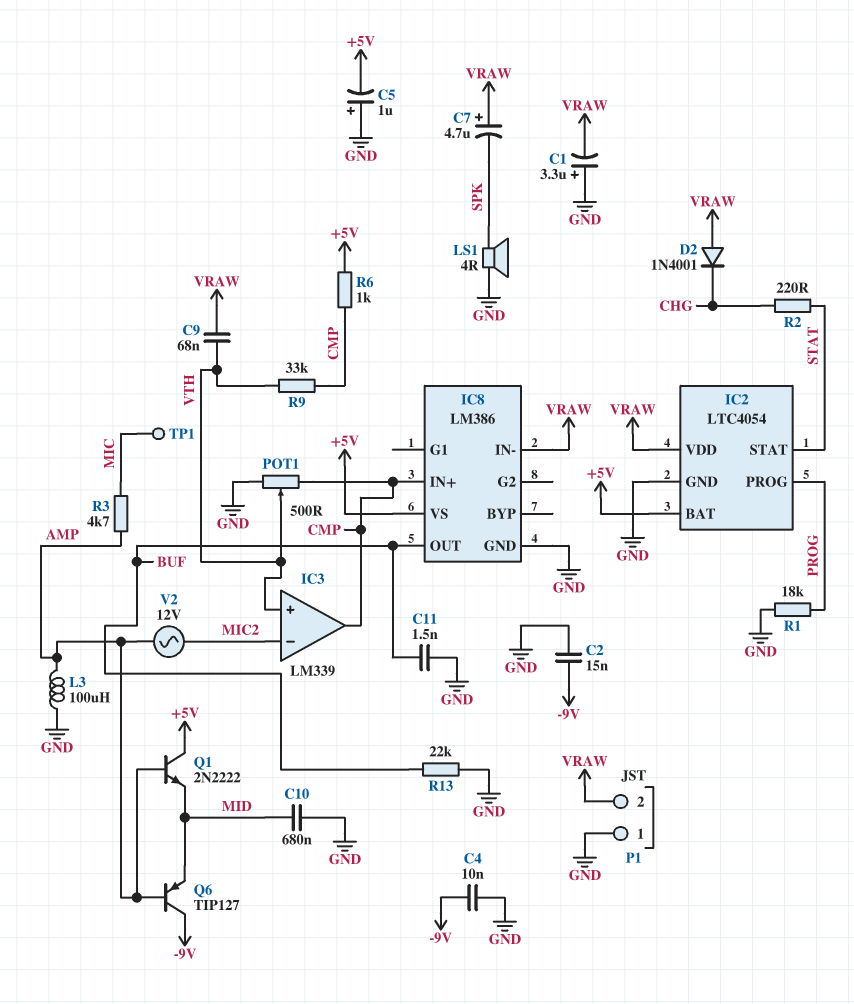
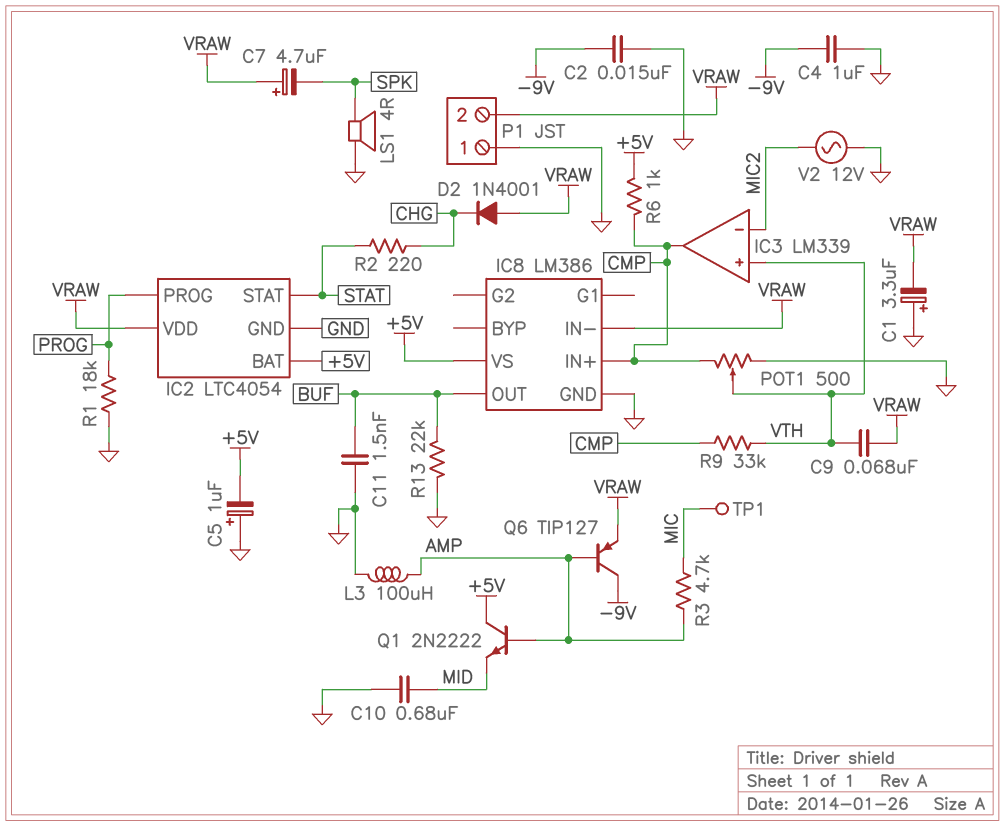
C4: 10nF (-9V, GND) -> 1uF (-9V, GND)
Q6: PNP TIP127 (B AMP, C -9V, E MID) -> PNP TIP127 (B AMP, C -9V, E VRAW)
V2: AC 12V (AMP, MIC2) -> AC 12V (GND, MIC2)

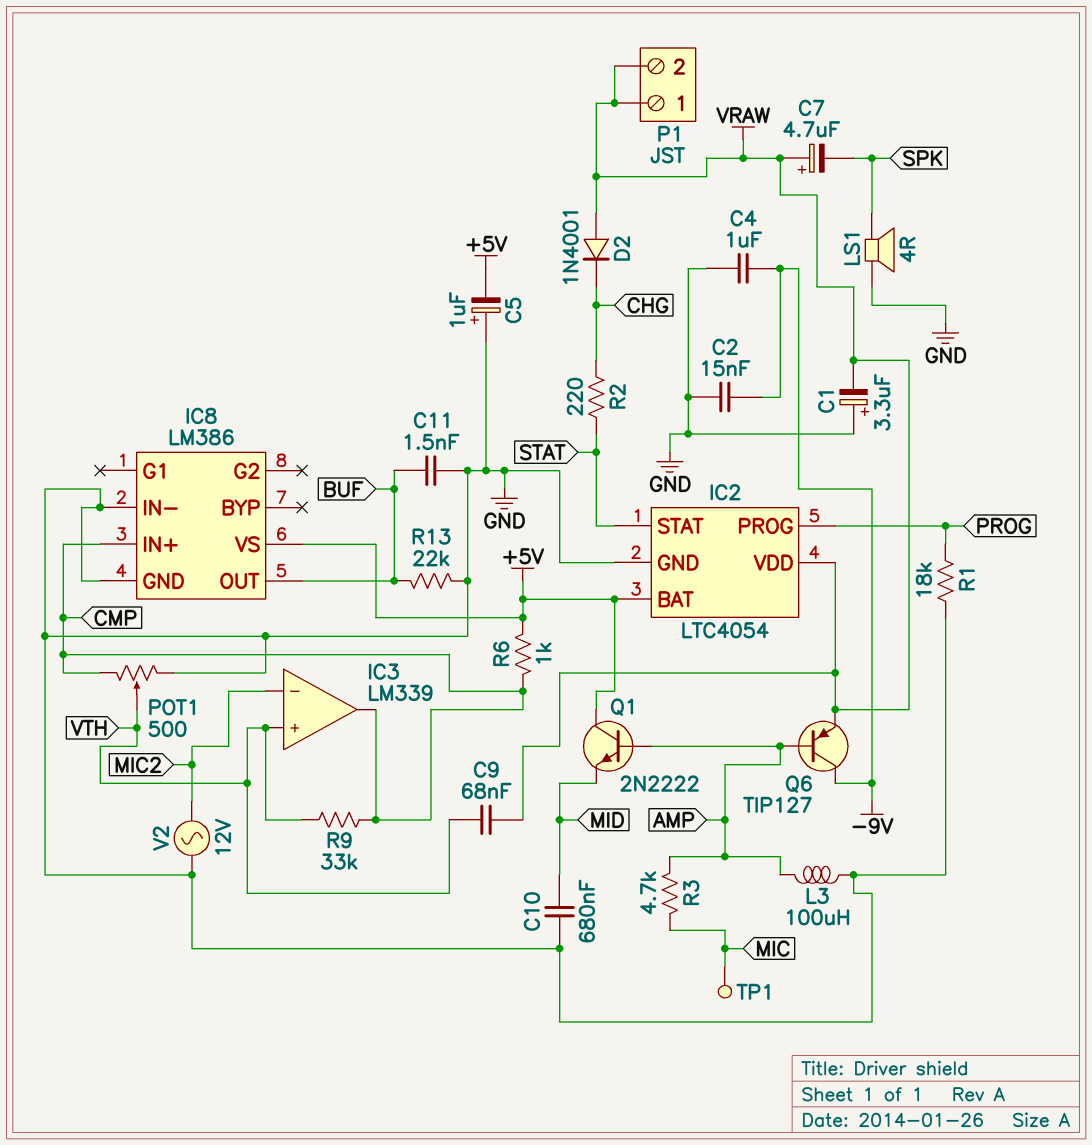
IC8 pin IN-: VRAW -> GND
P1 pin 1: GND -> VRAW

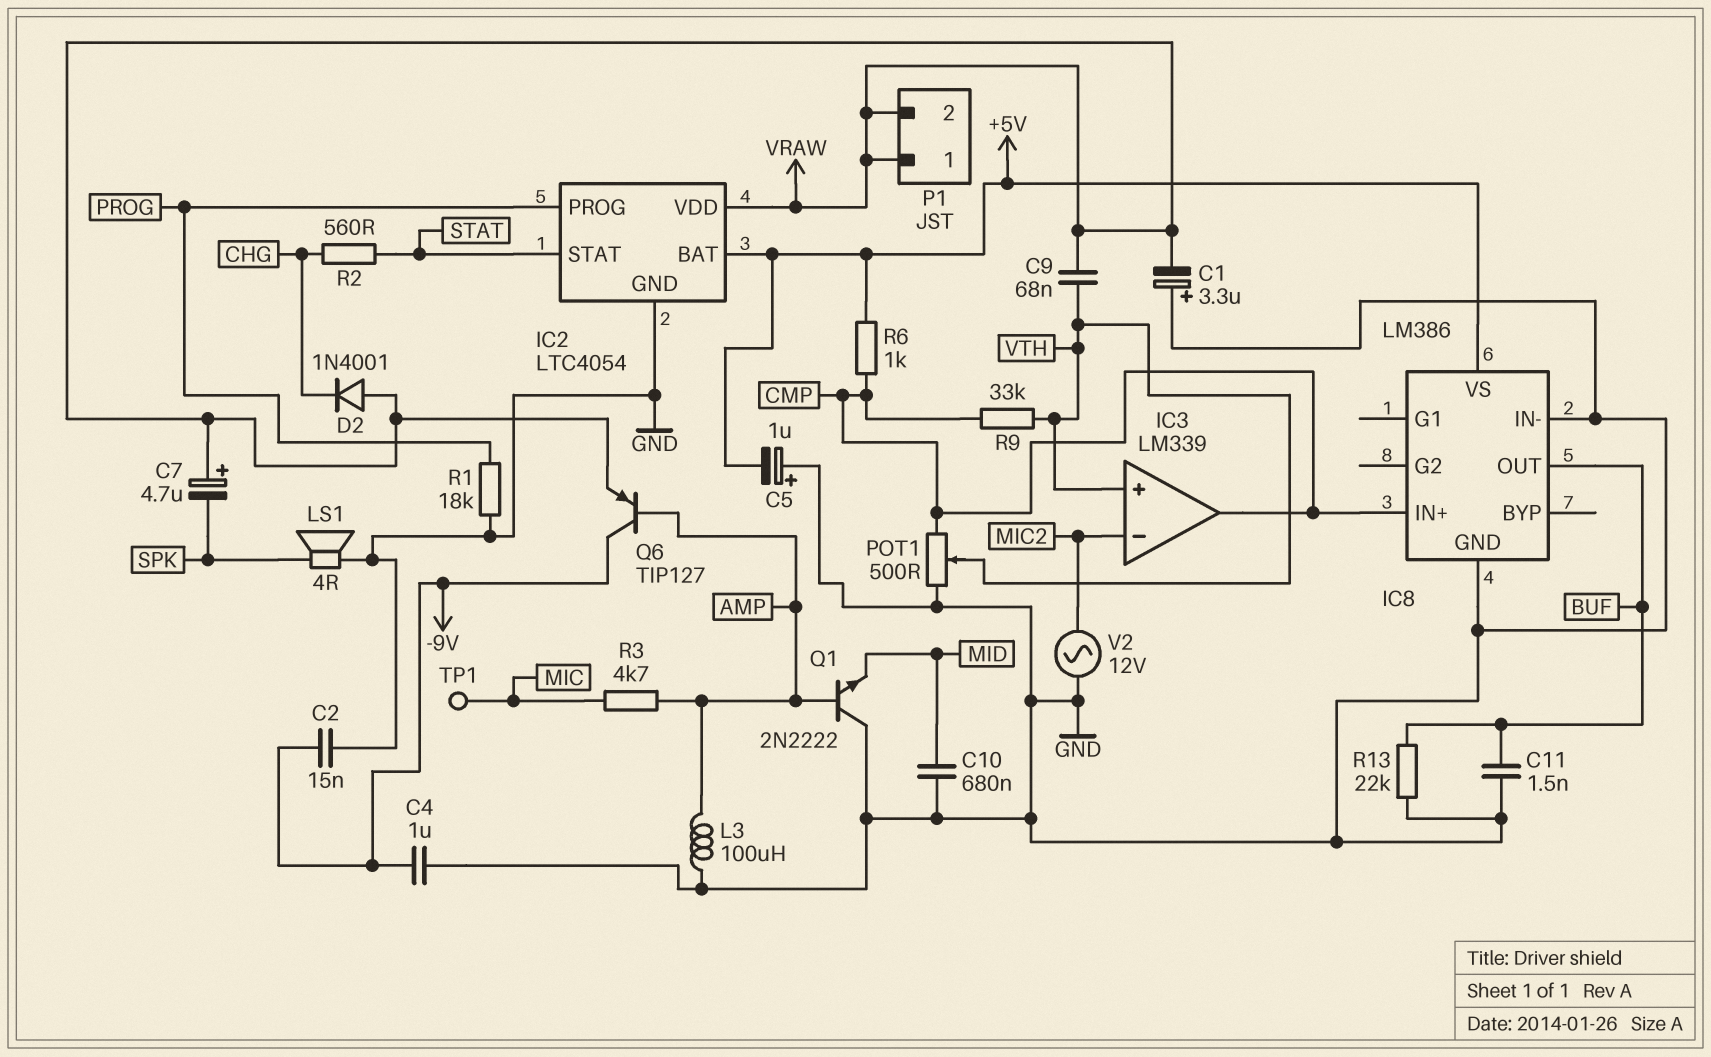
Q1: NPN 2N2222 (B AMP, C +5V, E MID) -> NPN 2N2222 (B AMP, C GND, E MID)
R2: 220 (CHG, STAT) -> 560 (CHG, STAT)

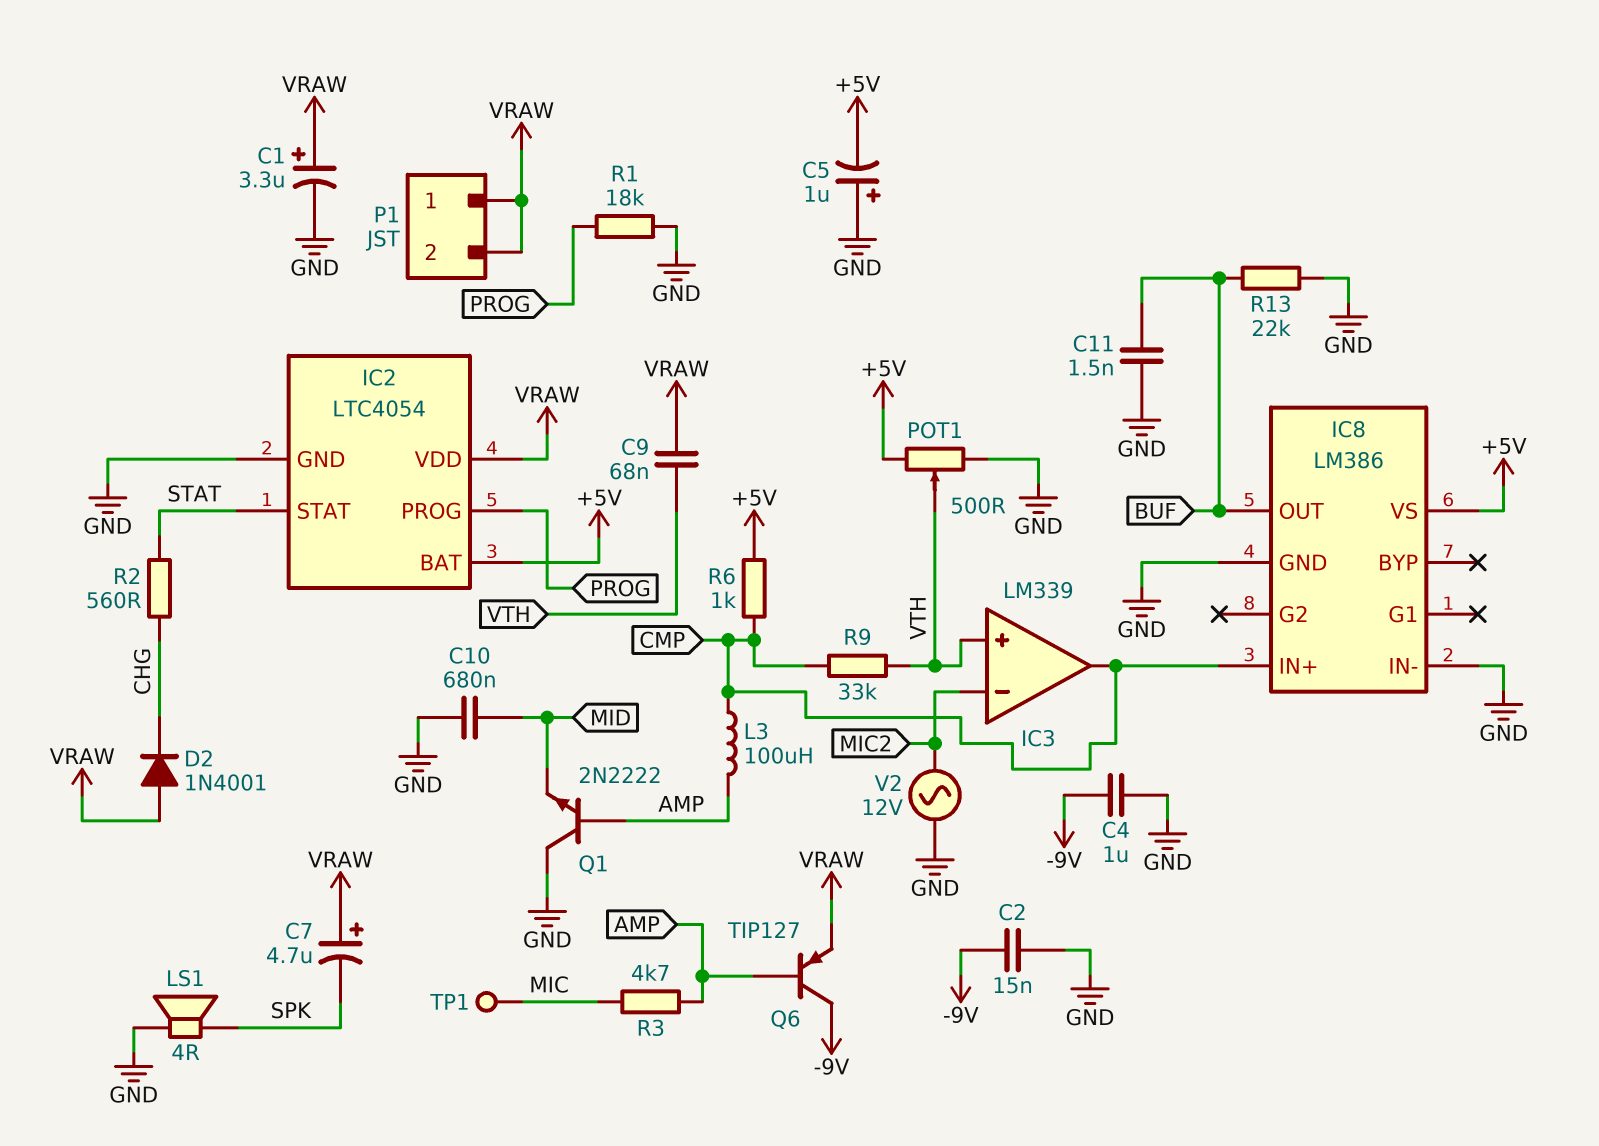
C1: 3.3uF (plus GND, minus VRAW) -> 3.3uF (plus VRAW, minus GND)
L3: 100uH (AMP, GND) -> 100uH (AMP, CMP)
POT1: 500 (CMP, GND, wiper VTH) -> 500 (+5V, GND, wiper VTH)

